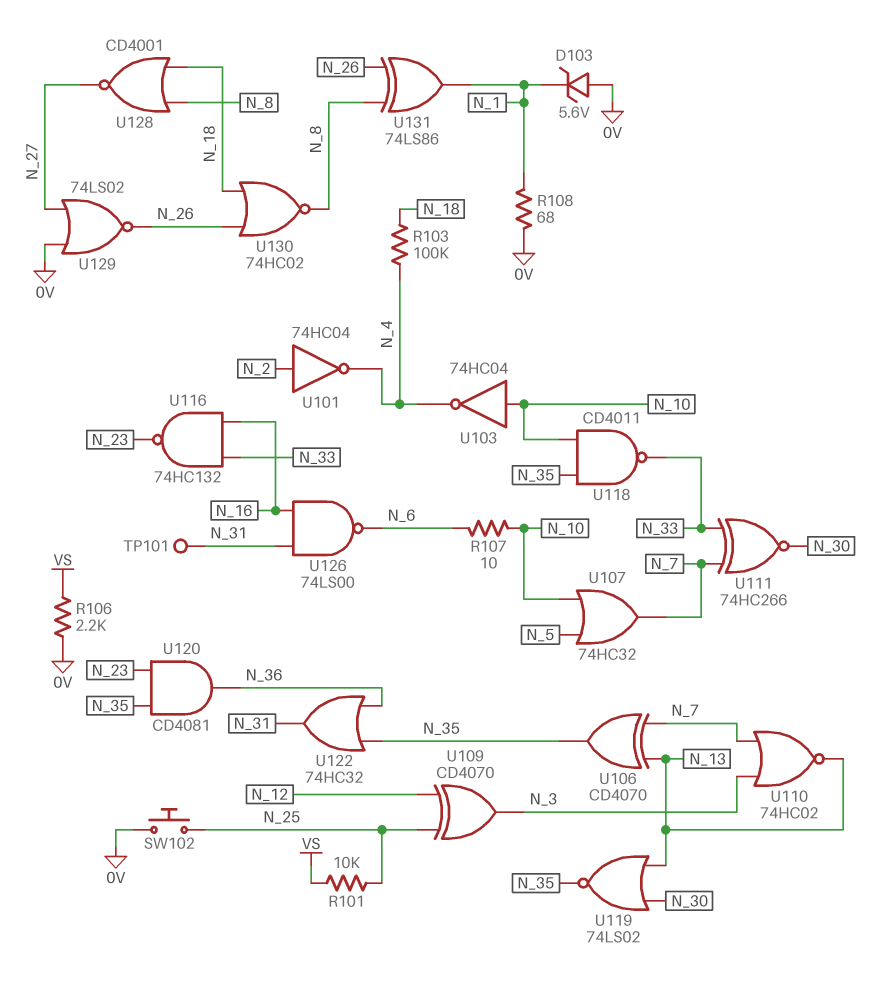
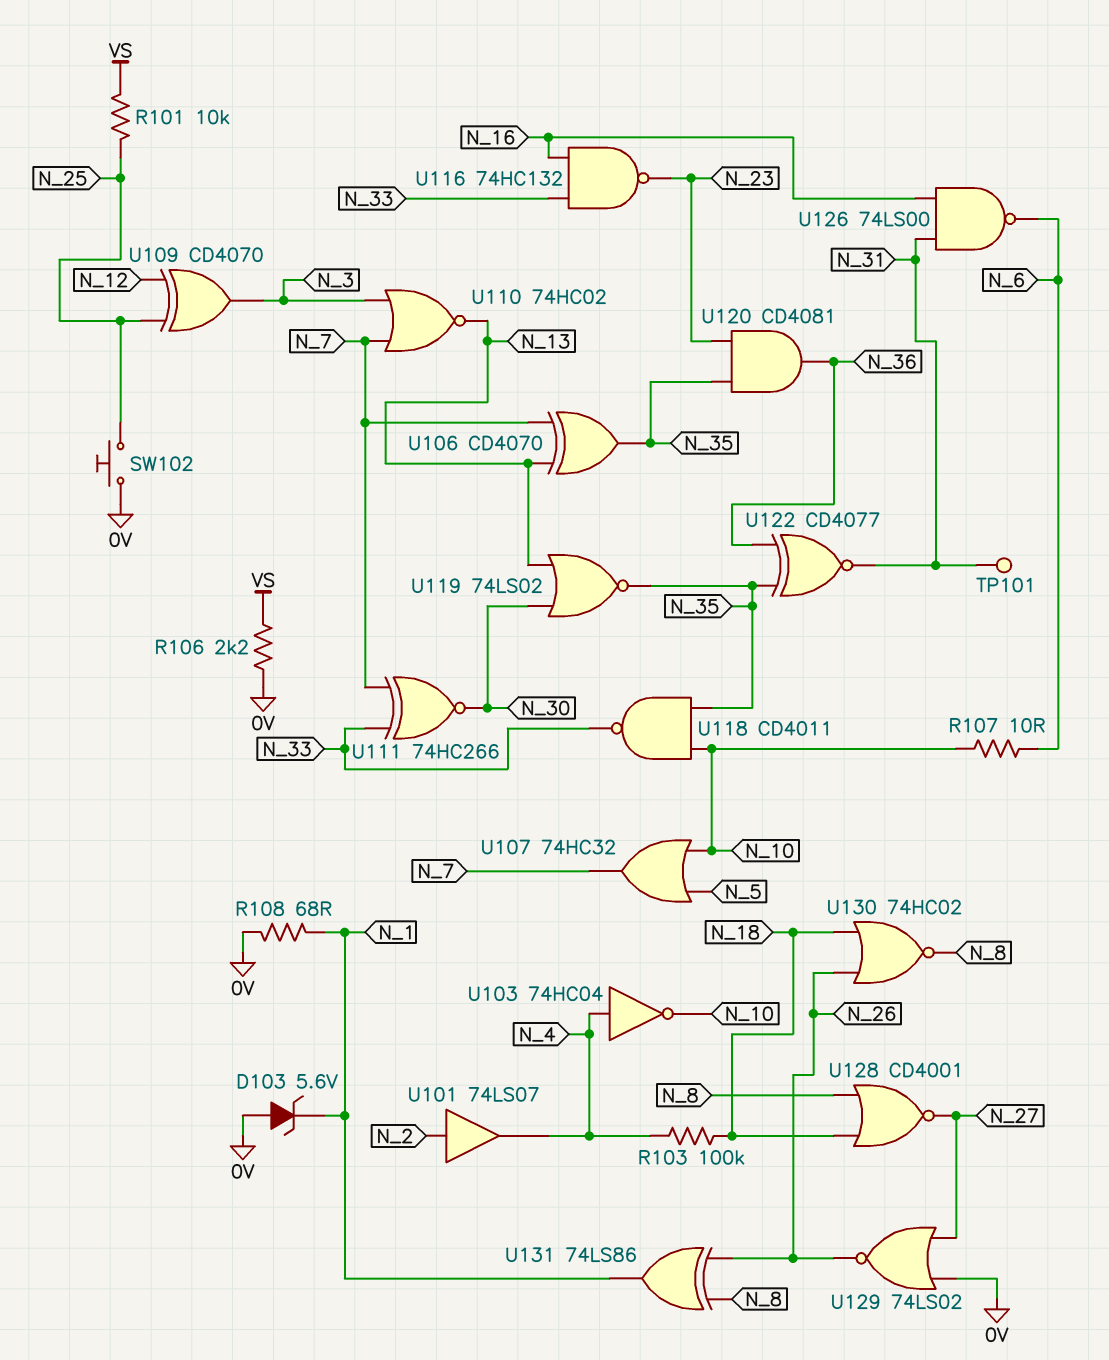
U101: NOT 74HC04 (in N_2, out N_4) -> buffer 74LS07 (in N_2, out N_4)
U103: NOT 74HC04 (in N_10, out N_4) -> NOT 74HC04 (in N_4, out N_10)
U122: OR 74HC32 (in N_35, in N_36, out N_31) -> XNOR CD4077 (in N_35, in N_36, out N_31)

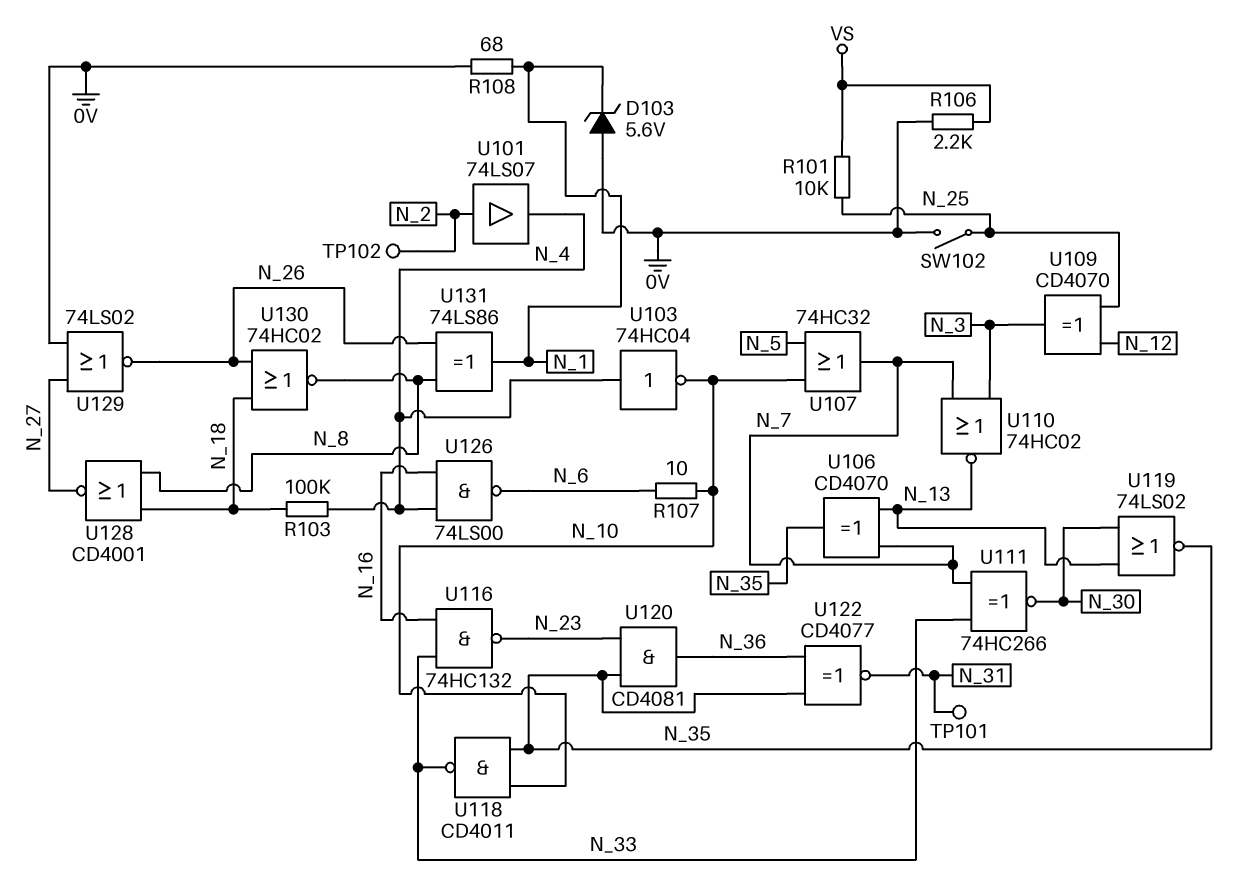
SW102: button (0V, N_25) -> switch (0V, N_25)
TP102: none -> test point (N_2)
U126: NAND 74LS00 (in N_16, in N_31, out N_6) -> NAND 74LS00 (in N_4, in N_16, out N_6)

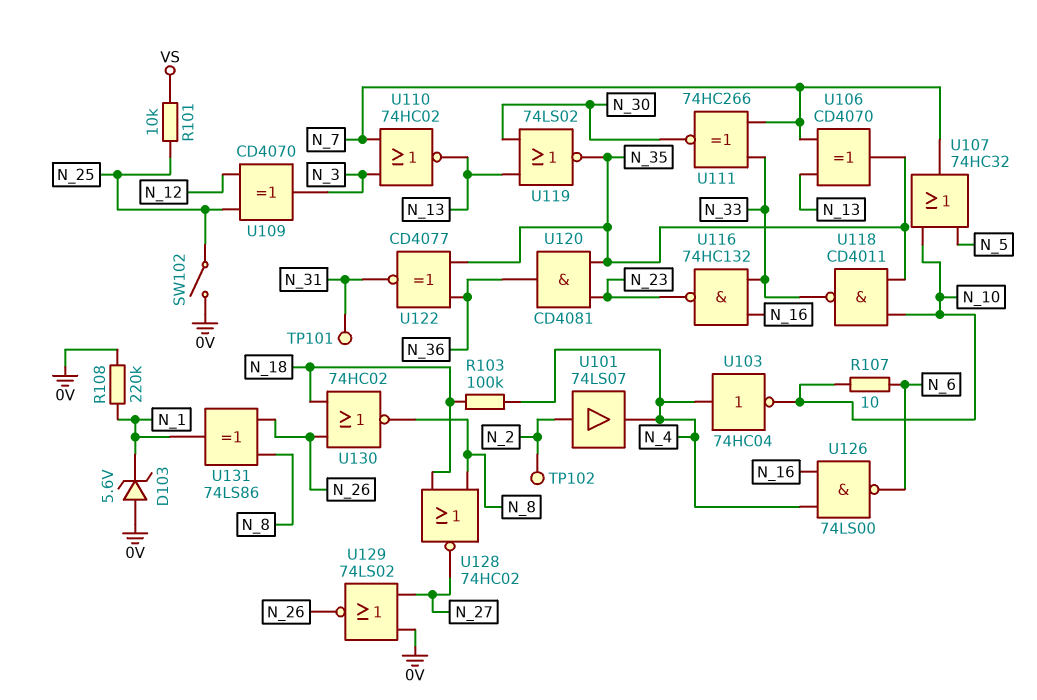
R106: 2.2k (0V, VS) -> none
R108: 68 (0V, N_1) -> 220k (0V, N_1)
U128: NOR CD4001 (in N_8, in N_18, out N_27) -> NOR 74HC02 (in N_8, in N_18, out N_27)

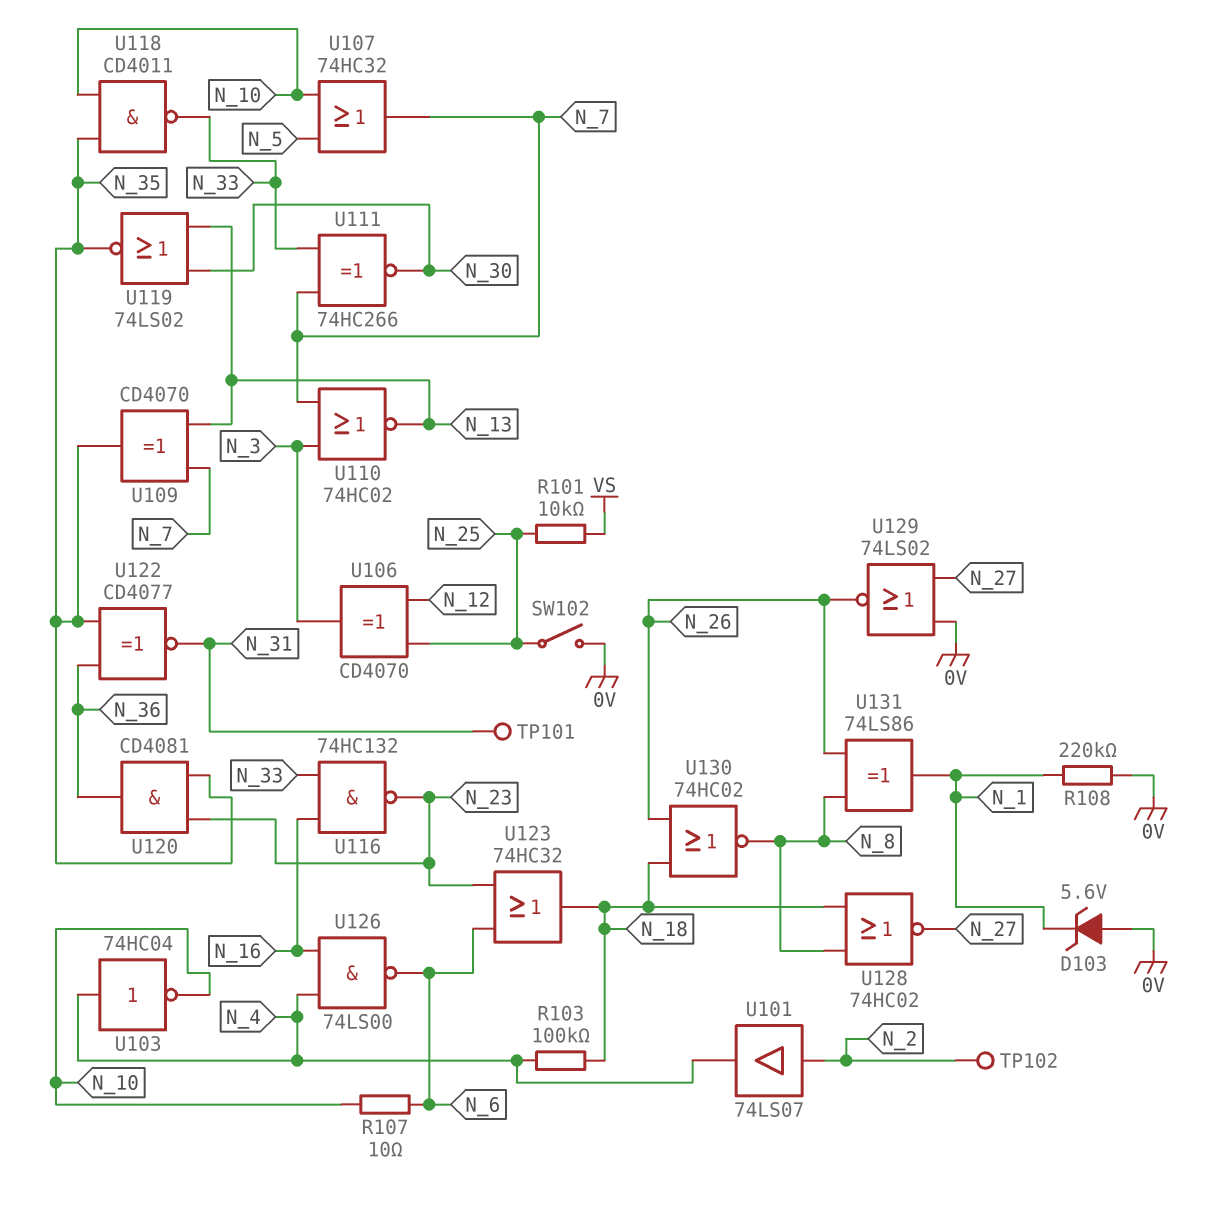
U106: XOR CD4070 (in N_7, in N_13, out N_35) -> XOR CD4070 (in N_12, in N_25, out N_3)
U109: XOR CD4070 (in N_12, in N_25, out N_3) -> XOR CD4070 (in N_7, in N_13, out N_35)
U123: none -> OR 74HC32 (in N_6, in N_23, out N_18)

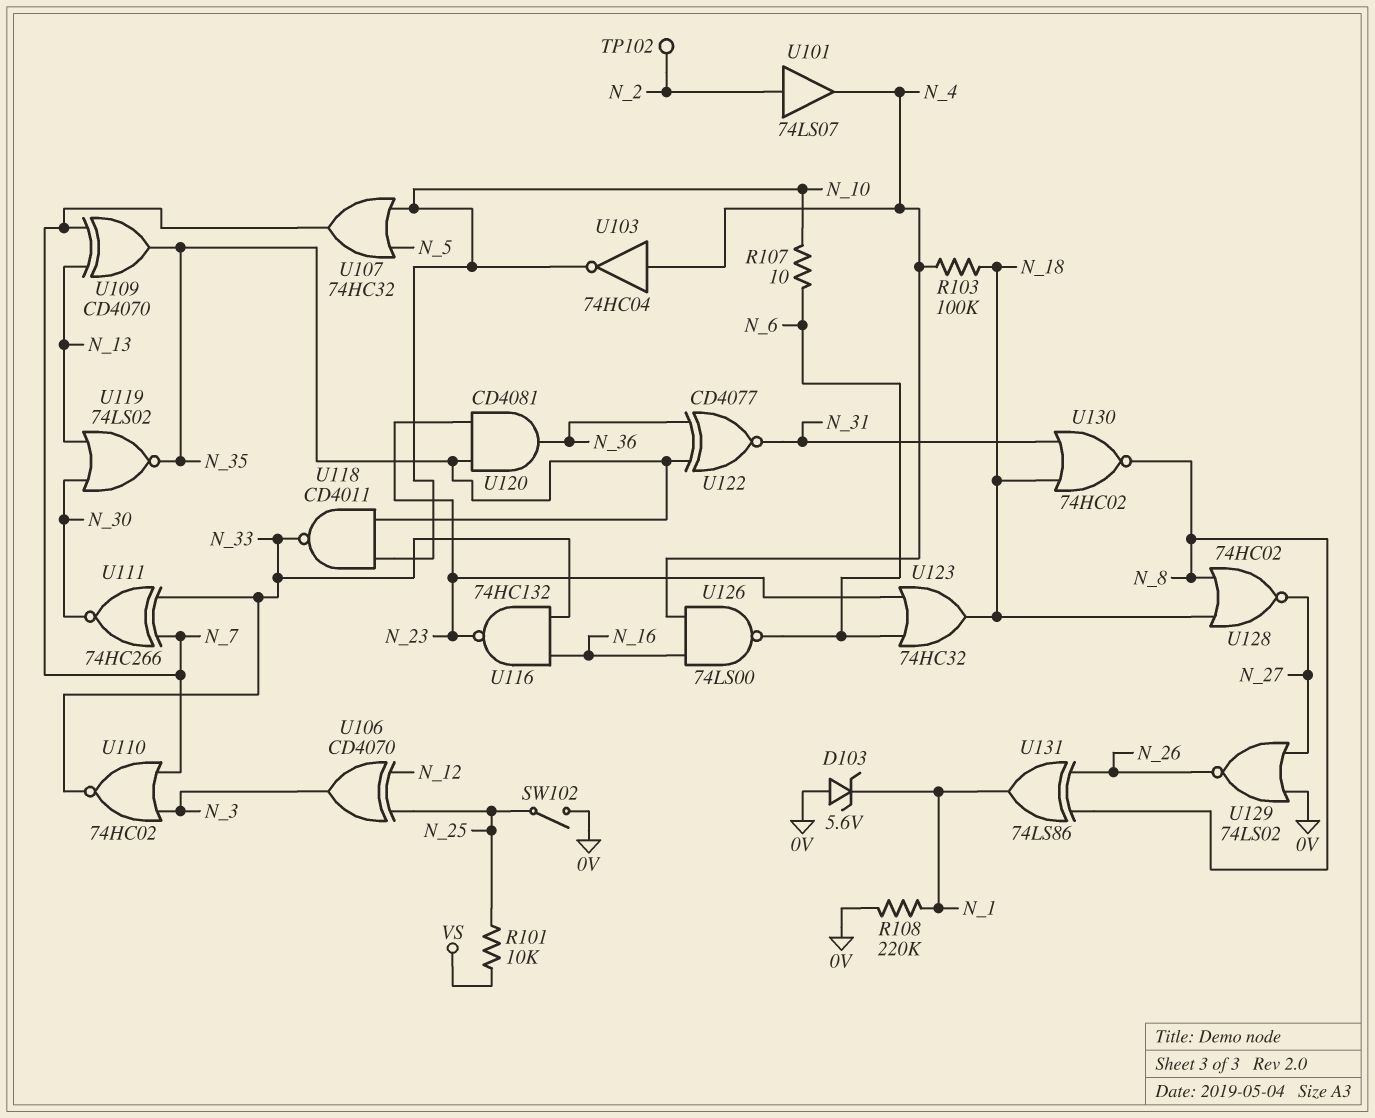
TP101: test point (N_31) -> none
U110: NOR 74HC02 (in N_3, in N_7, out N_13) -> NOR 74HC02 (in N_3, in N_7, out N_33)
U130: NOR 74HC02 (in N_18, in N_26, out N_8) -> NOR 74HC02 (in N_18, in N_31, out N_8)

